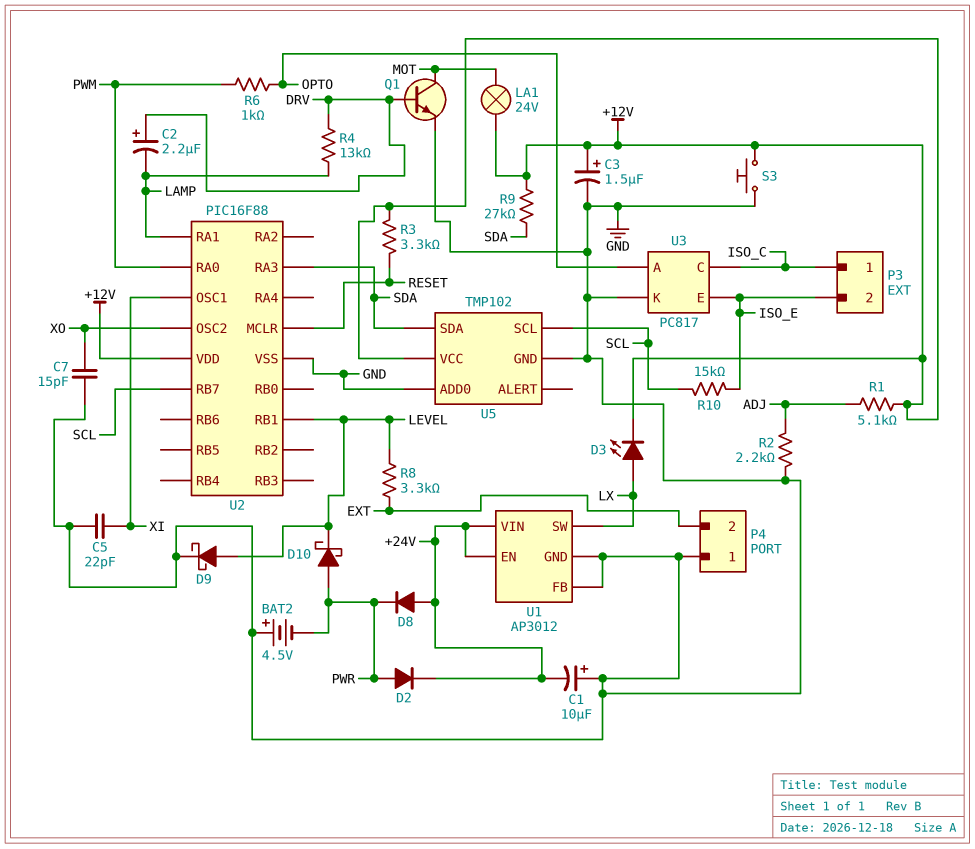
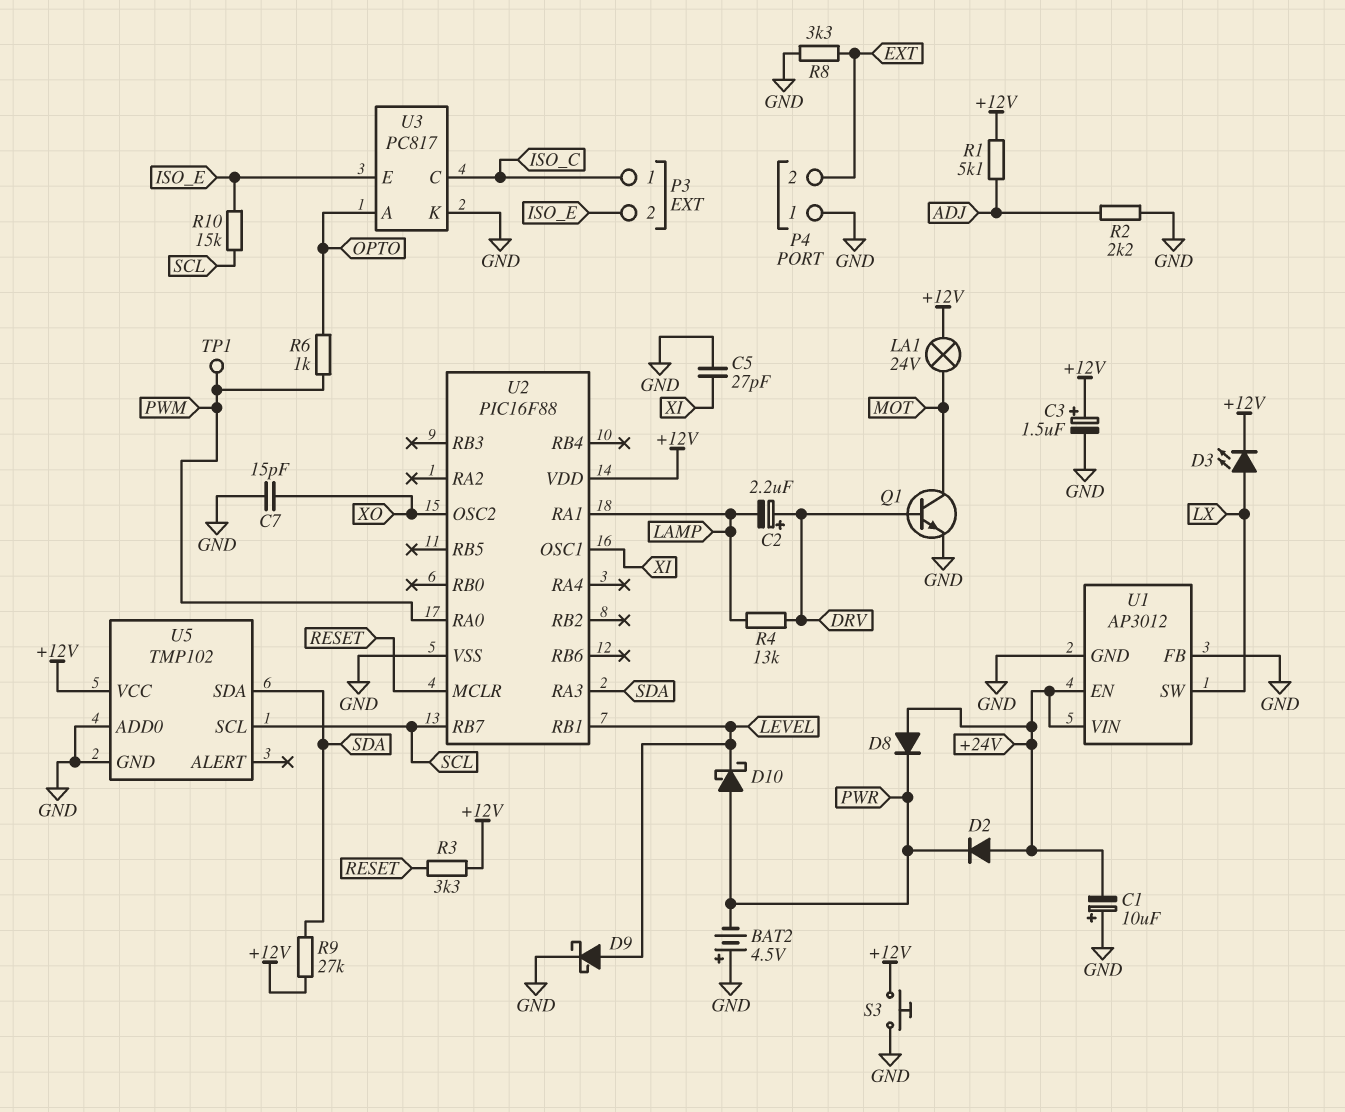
C5: 22pF (GND, XI) -> 27pF (GND, XI)
D2: diode (A PWR, K +24V) -> diode (A +24V, K PWR)
R8: 3.3k (EXT, LEVEL) -> 3.3k (EXT, GND)
TP1: none -> test point (PWM)

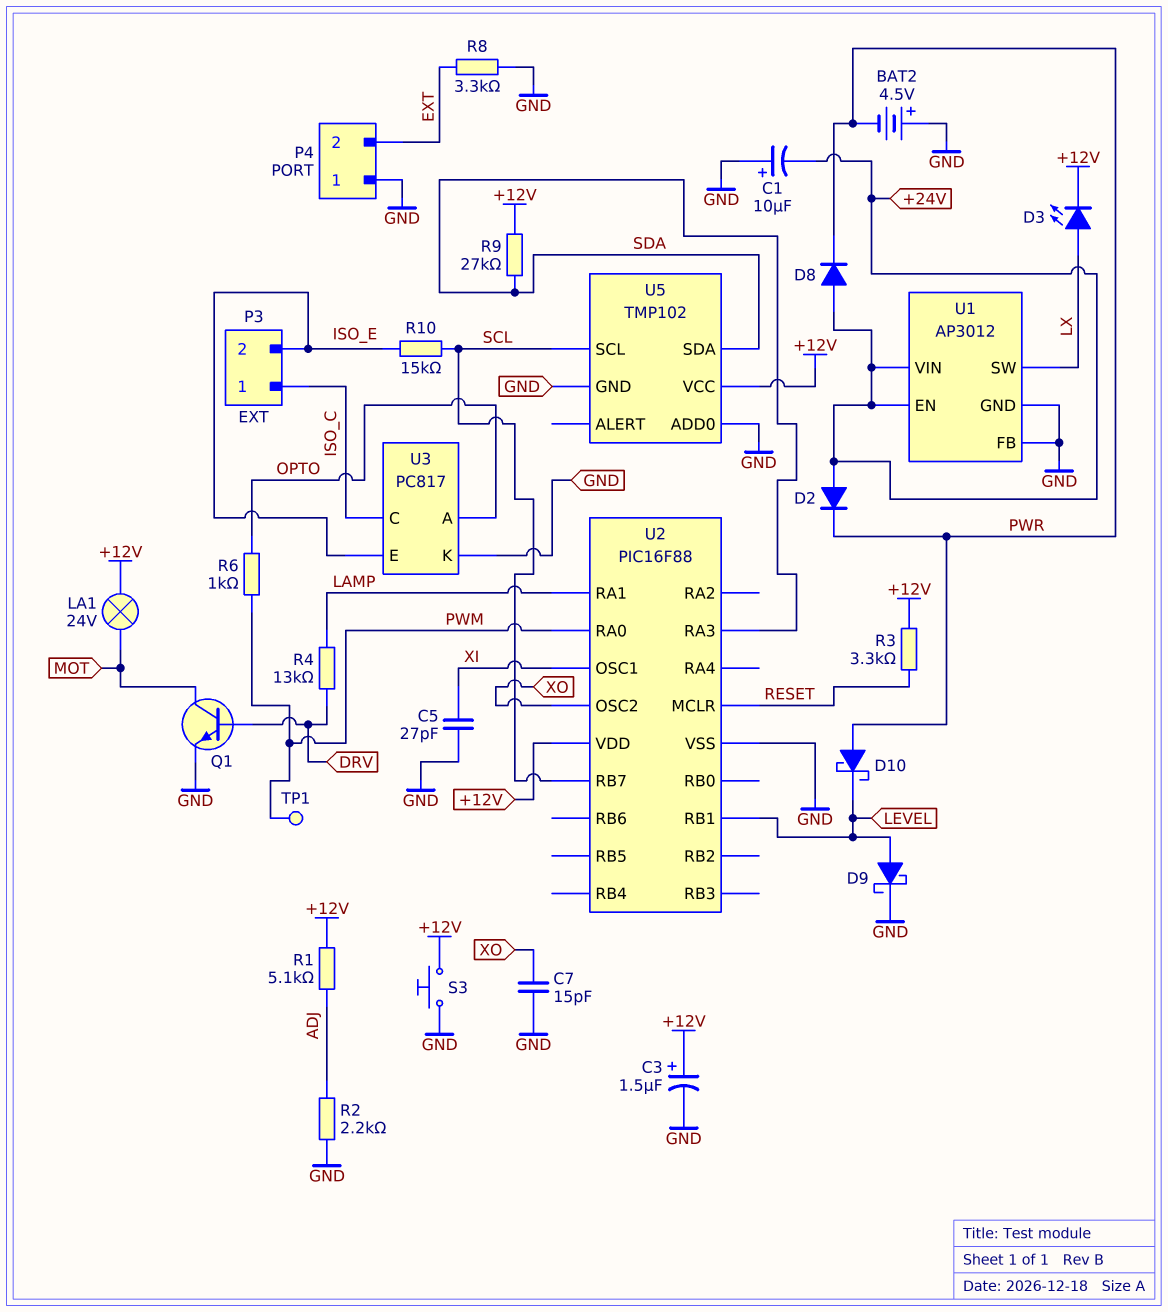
C2: 2.2uF (plus DRV, minus LAMP) -> none

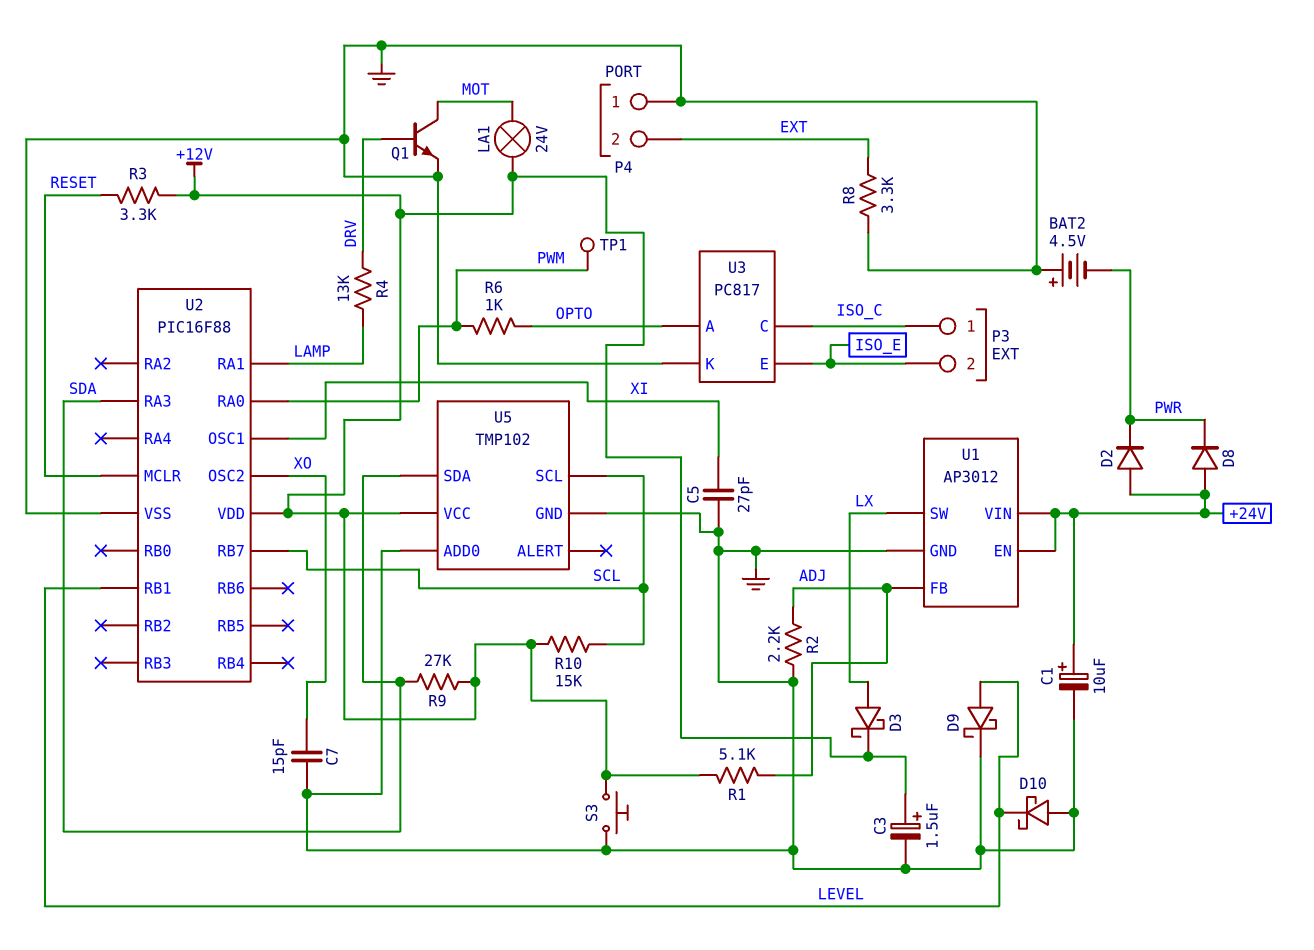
C1: 10uF (plus GND, minus +24V) -> 10uF (plus +24V, minus GND)
D3: LED (A LX, K +12V) -> schottky (A LX, K +12V)
D10: schottky (A PWR, K LEVEL) -> schottky (A GND, K LEVEL)
R10: 15k (ISO_E, SCL) -> 15k (+12V, SCL)
U1 pin FB: GND -> ADJ

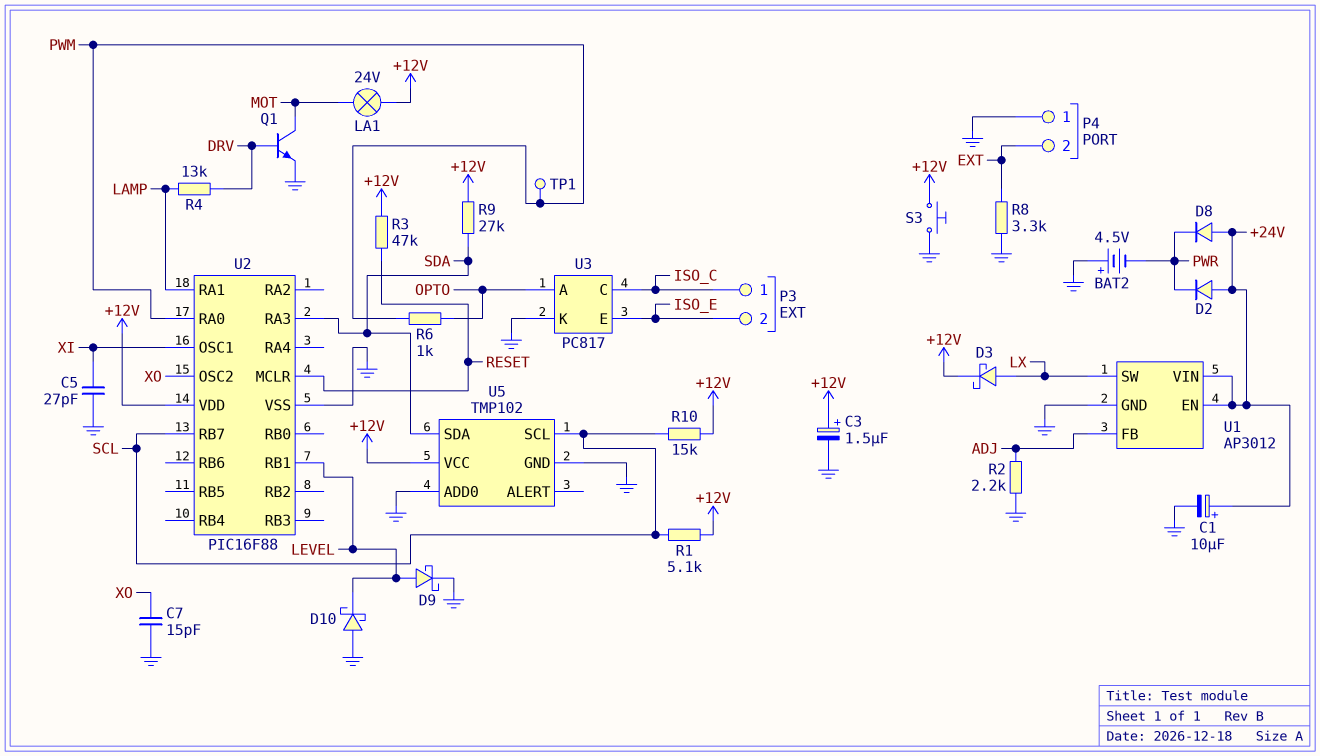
R1: 5.1k (+12V, ADJ) -> 5.1k (+12V, SCL)
R3: 3.3k (+12V, RESET) -> 47k (+12V, RESET)

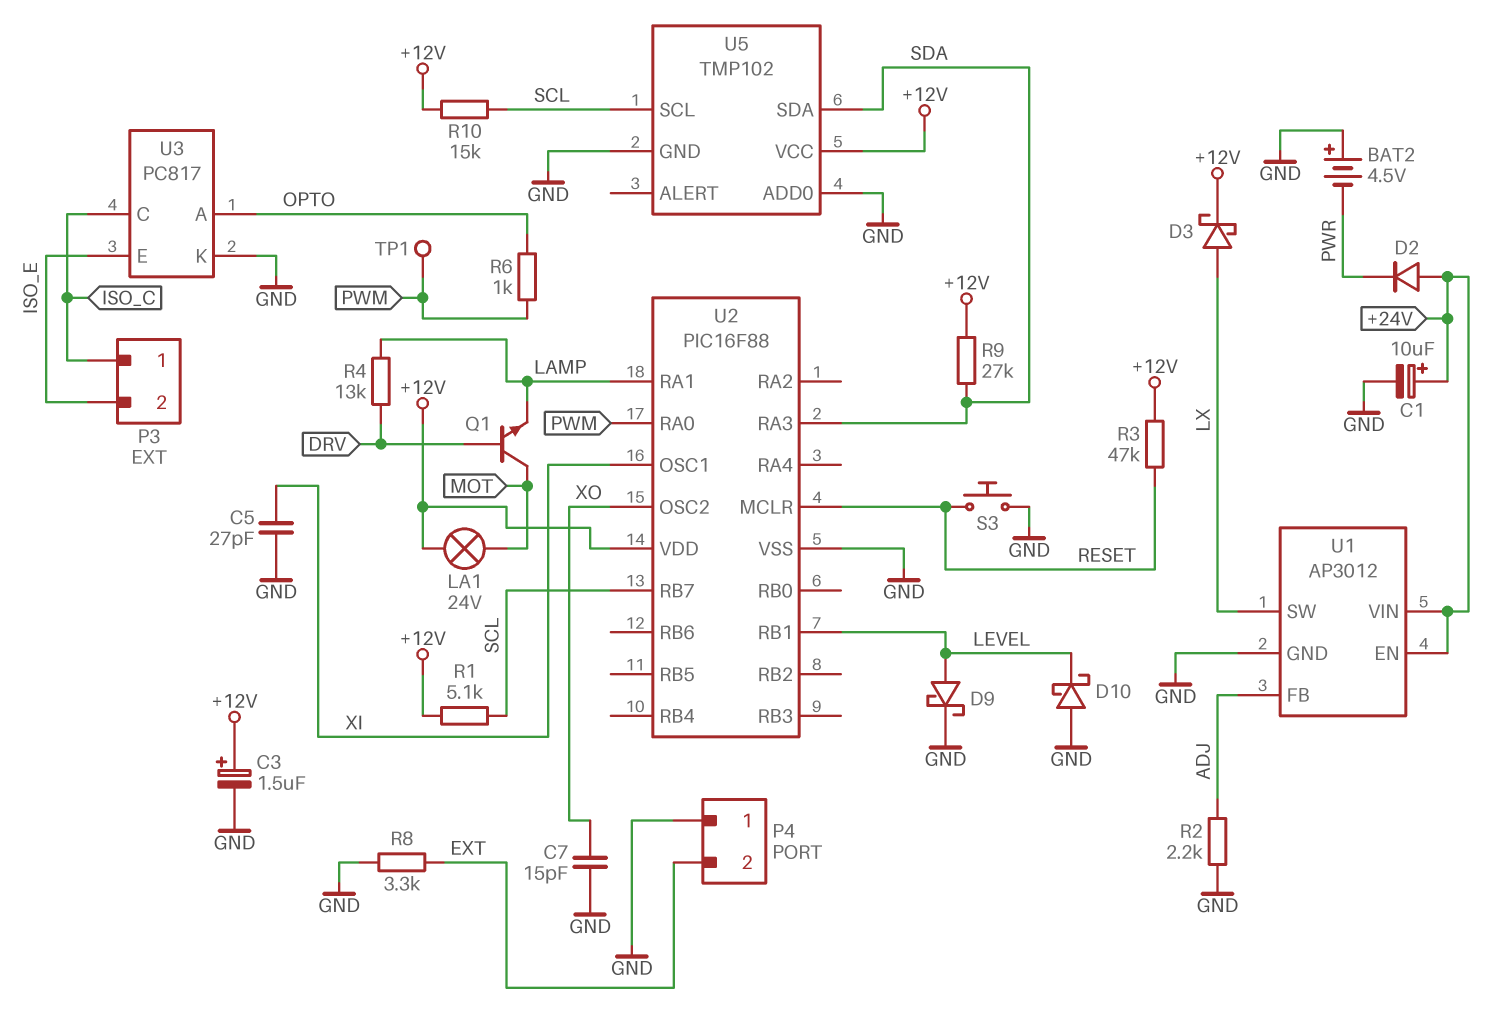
D8: diode (A +24V, K PWR) -> none
Q1: NPN (B DRV, C MOT, E GND) -> NPN (B DRV, C MOT, E LAMP)
S3: button (+12V, GND) -> button (GND, RESET)

